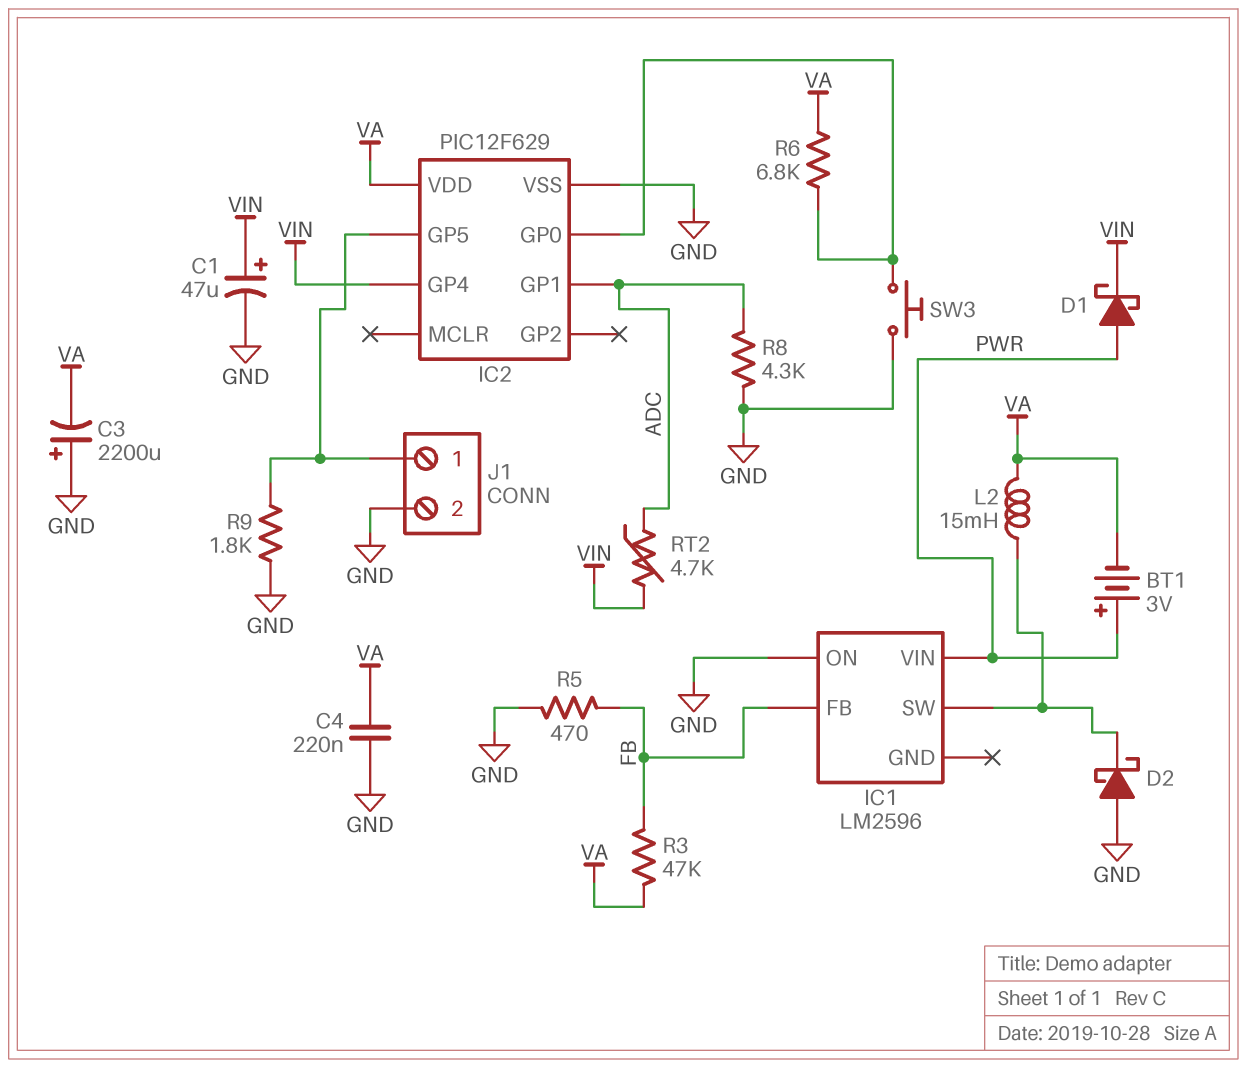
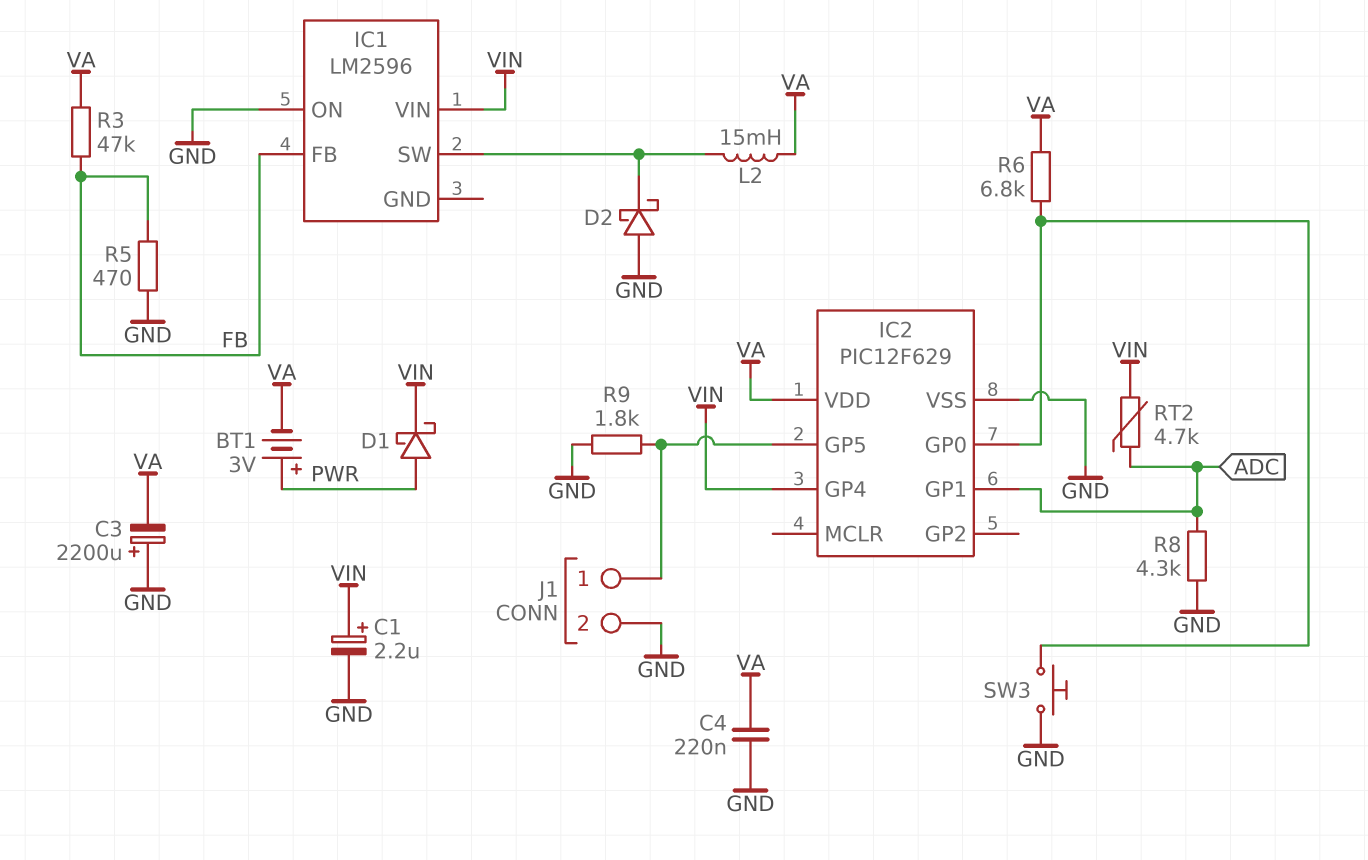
C1: 47uF (plus VIN, minus GND) -> 2.2uF (plus VIN, minus GND)
IC1 pin VIN: PWR -> VIN

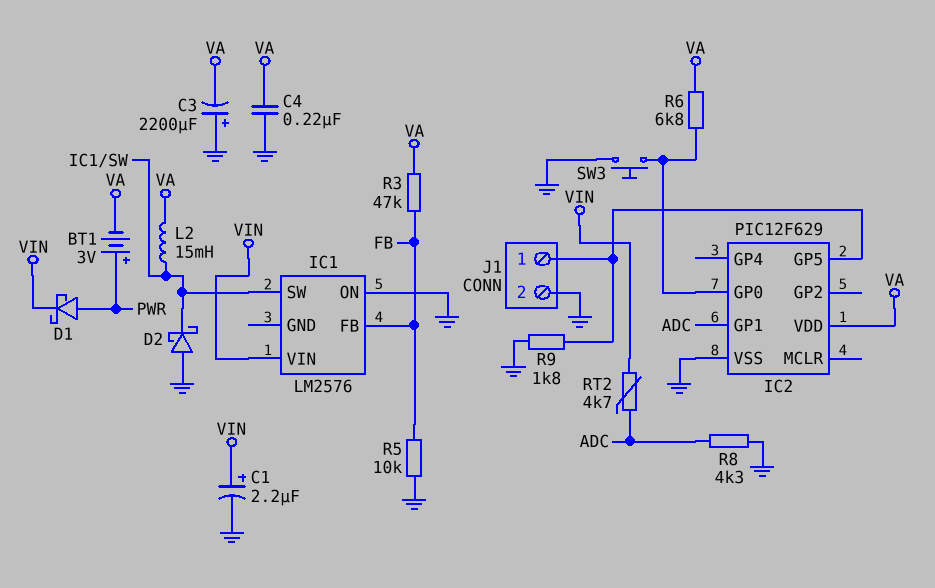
IC1: LM2596 -> LM2576
IC2 pin GP4: VIN -> none
R5: 470 (FB, GND) -> 10k (FB, GND)

